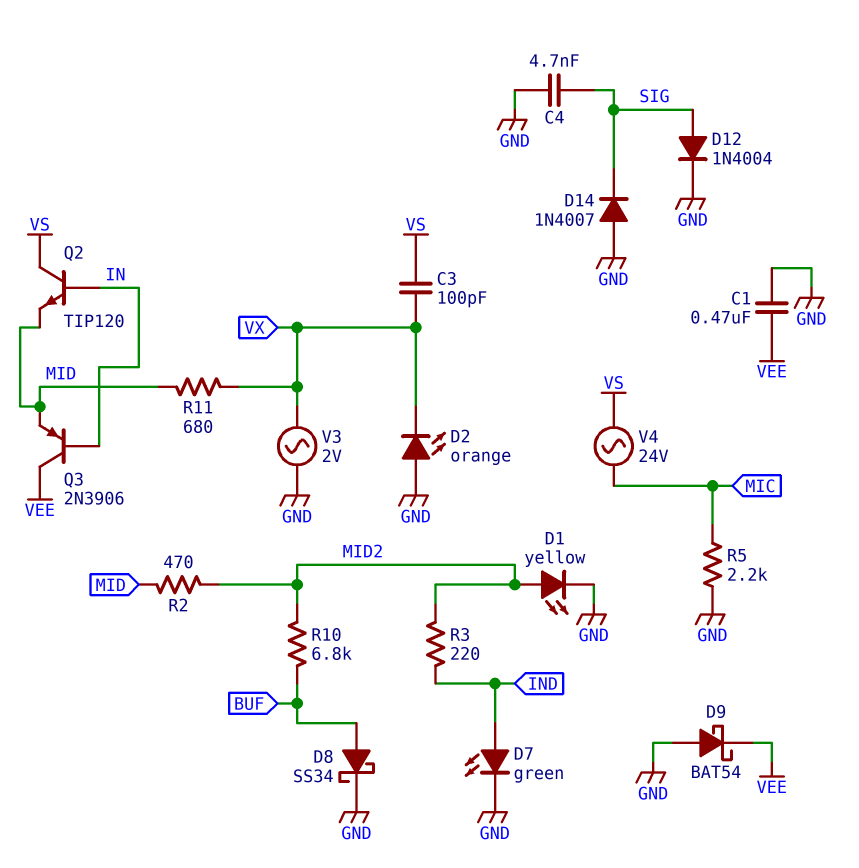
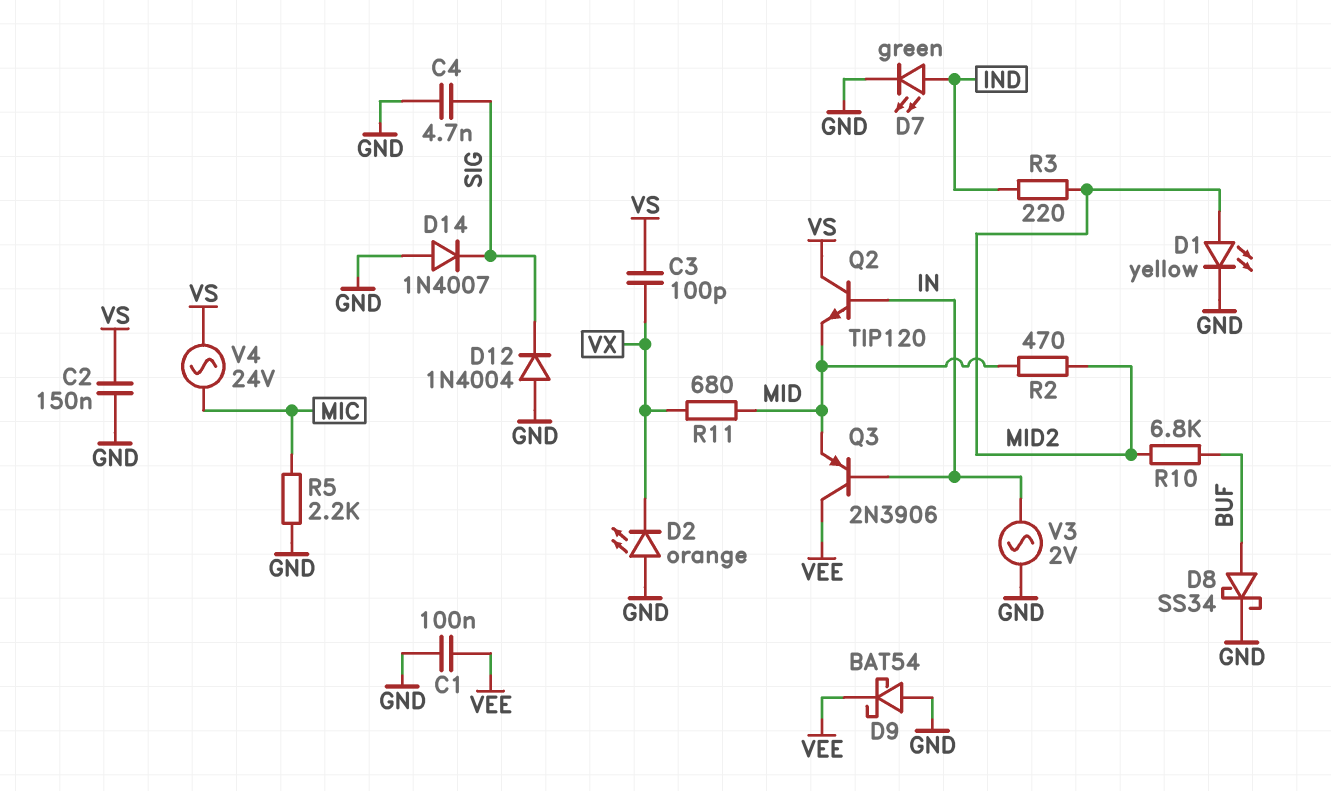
C1: 470nF (GND, VEE) -> 100nF (GND, VEE)
C2: none -> 150nF (GND, VS)
D12: diode 1N4004 (A SIG, K GND) -> diode 1N4004 (A GND, K SIG)
V3: AC 2V (GND, VX) -> AC 2V (GND, IN)

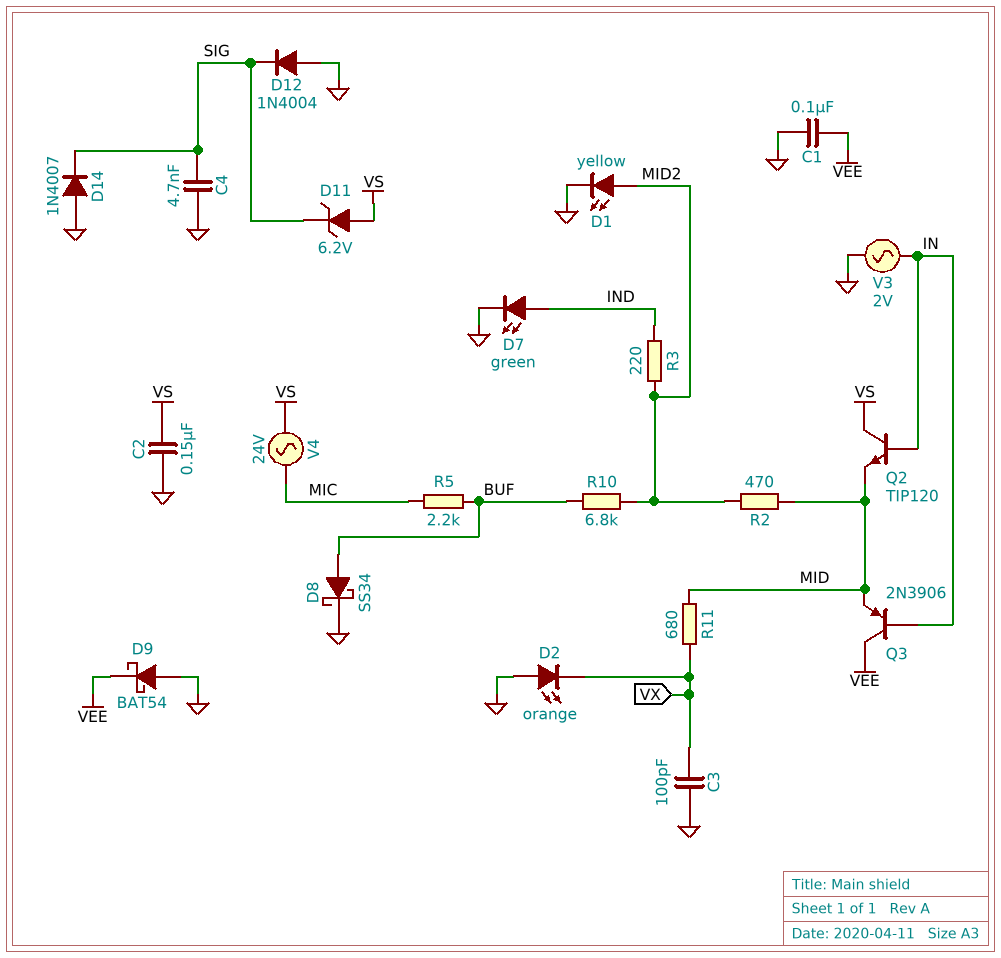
C3: 100pF (VS, VX) -> 100pF (GND, VX)
D11: none -> zener 6.2V (A VS, K SIG)
R5: 2.2k (GND, MIC) -> 2.2k (BUF, MIC)

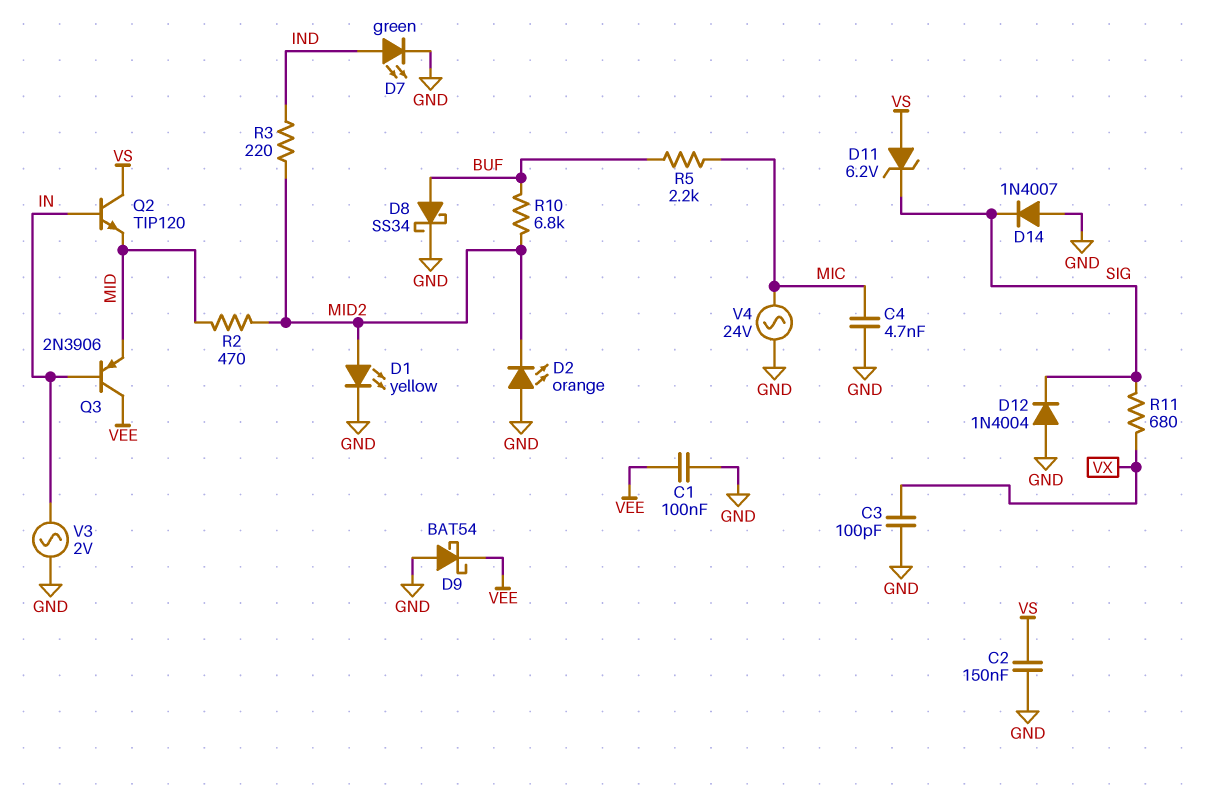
C4: 4.7nF (GND, SIG) -> 4.7nF (GND, MIC)
D2: LED orange (A GND, K VX) -> LED orange (A GND, K MID2)
R11: 680 (MID, VX) -> 680 (SIG, VX)
V4: AC 24V (MIC, VS) -> AC 24V (GND, MIC)

